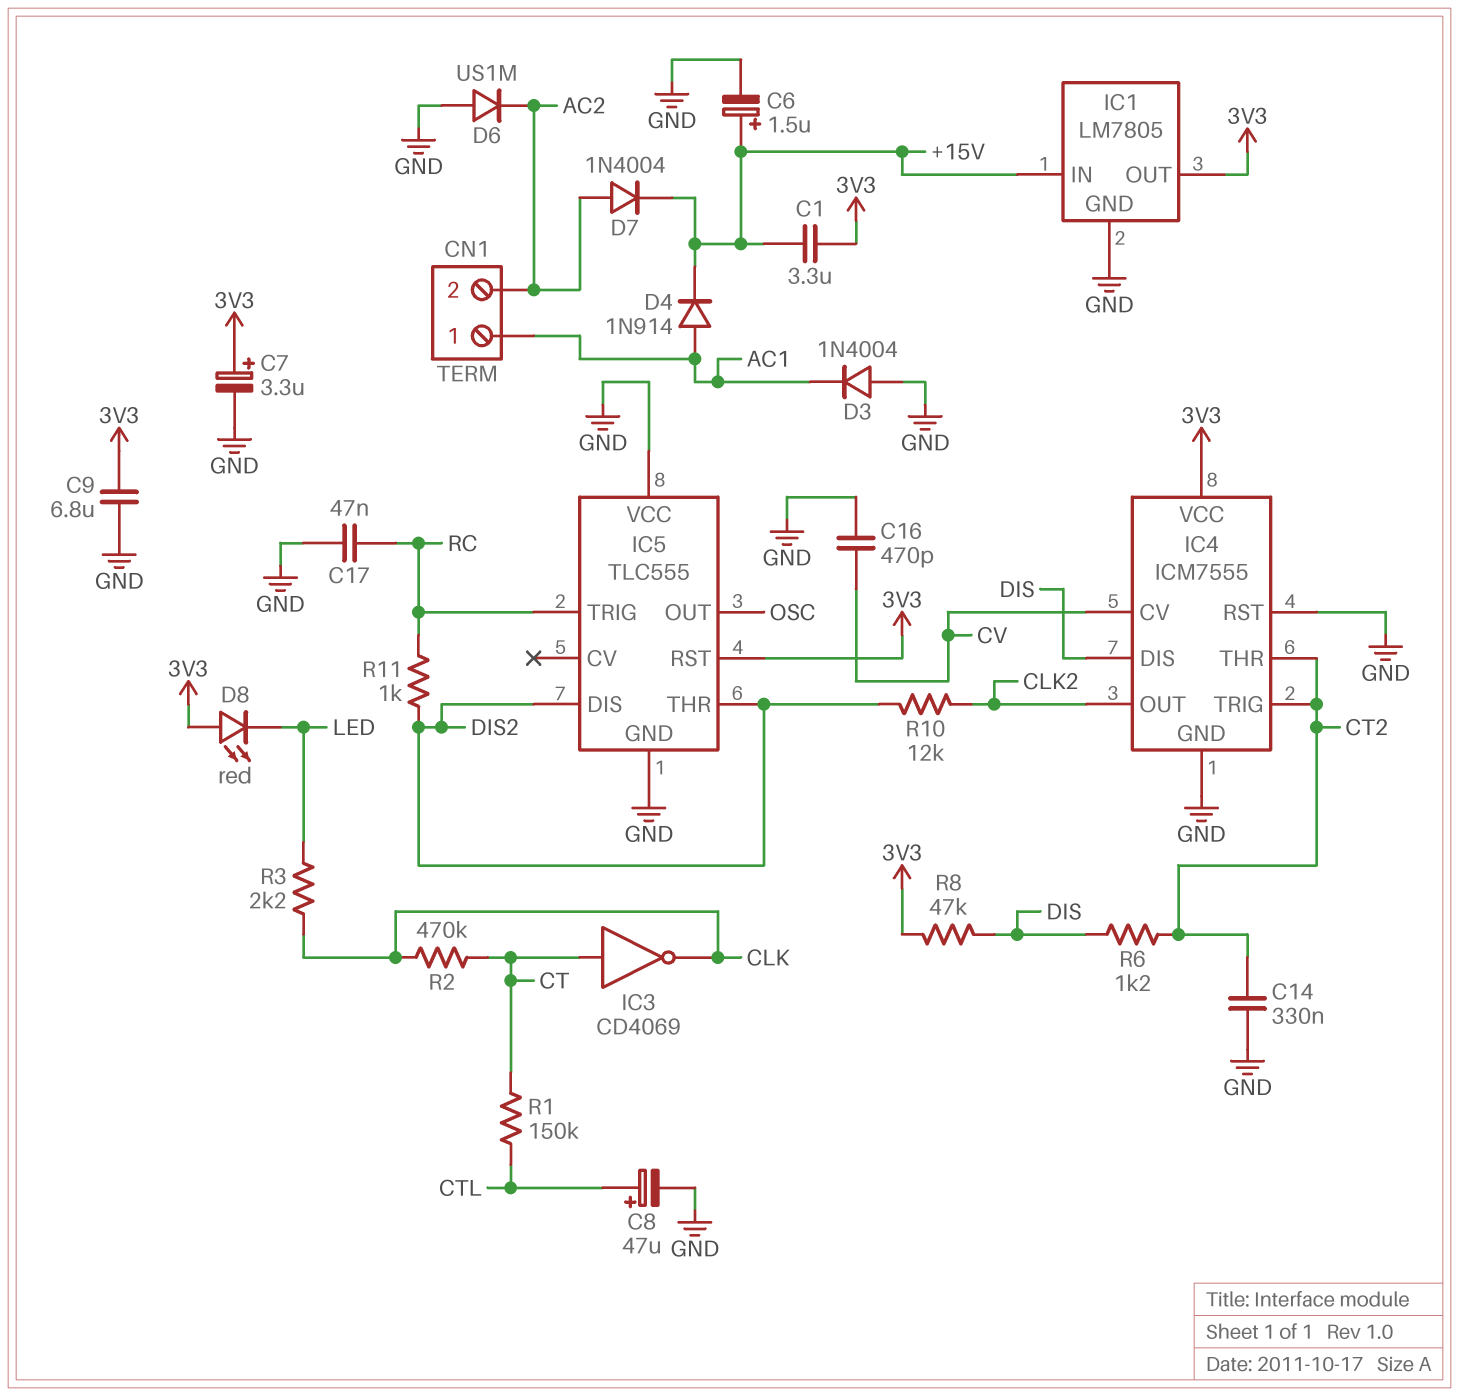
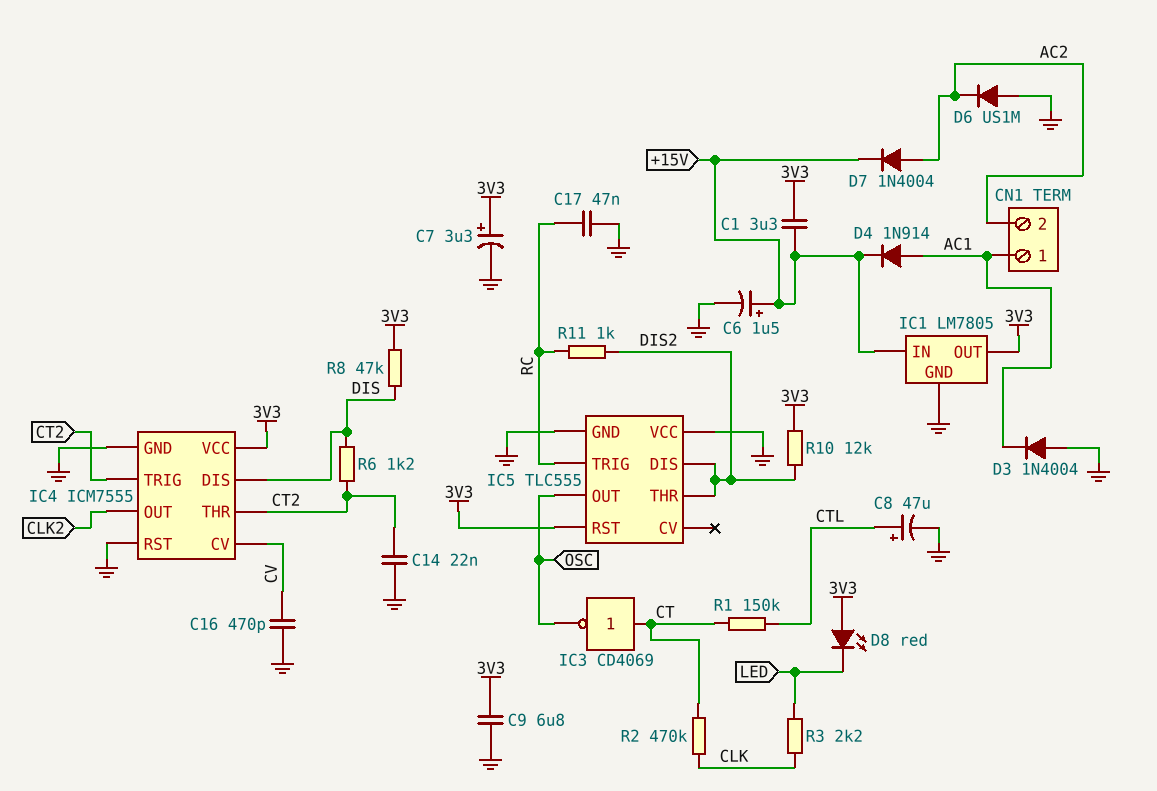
C14: 330nF (CT2, GND) -> 22nF (CT2, GND)
IC3: NOT CD4069 (in CT, out CLK) -> NOT CD4069 (in CT, out OSC)
R10: 12k (CLK2, DIS2) -> 12k (3V3, DIS2)

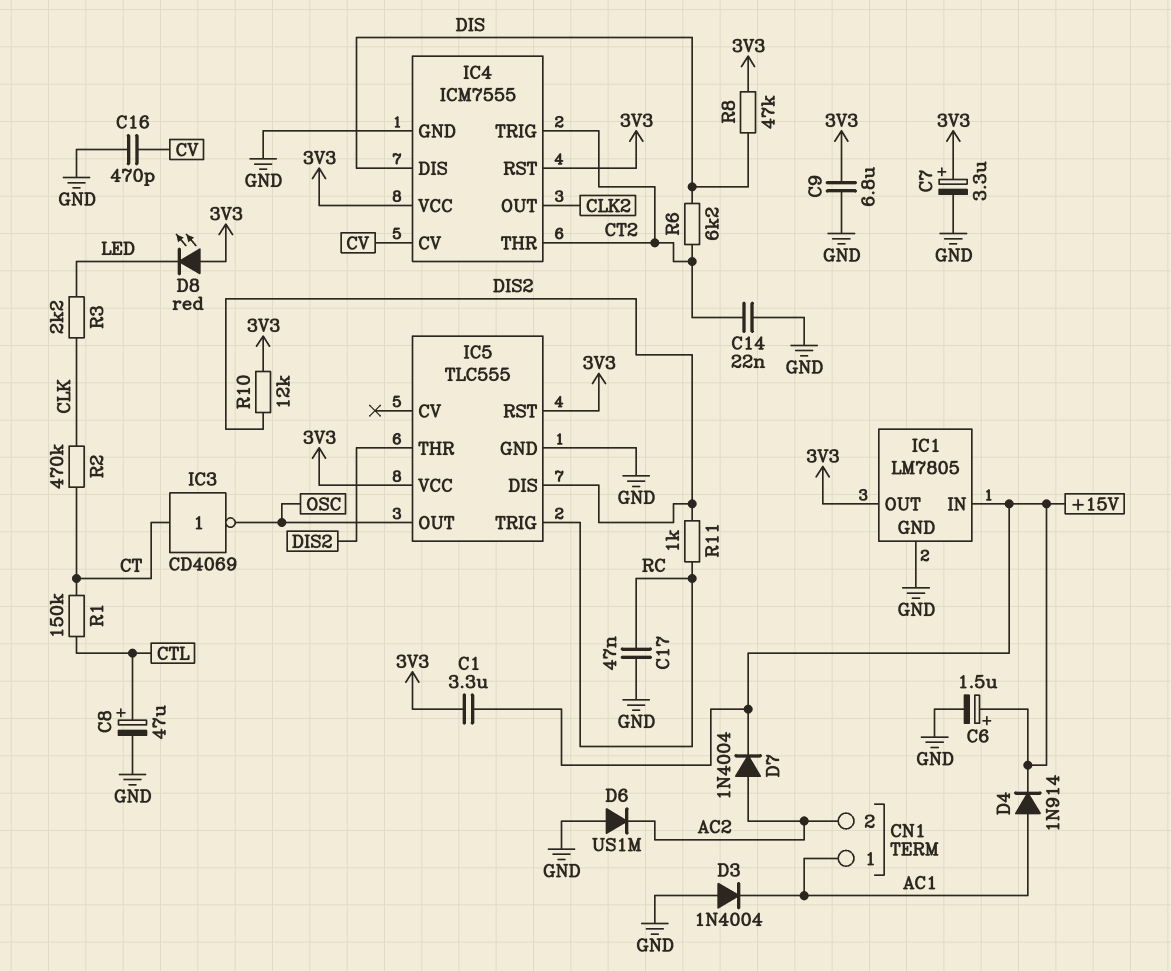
IC4 pin RST: GND -> 3V3
IC5 pin VCC: GND -> 3V3
R6: 1.2k (CT2, DIS) -> 6.2k (CT2, DIS)

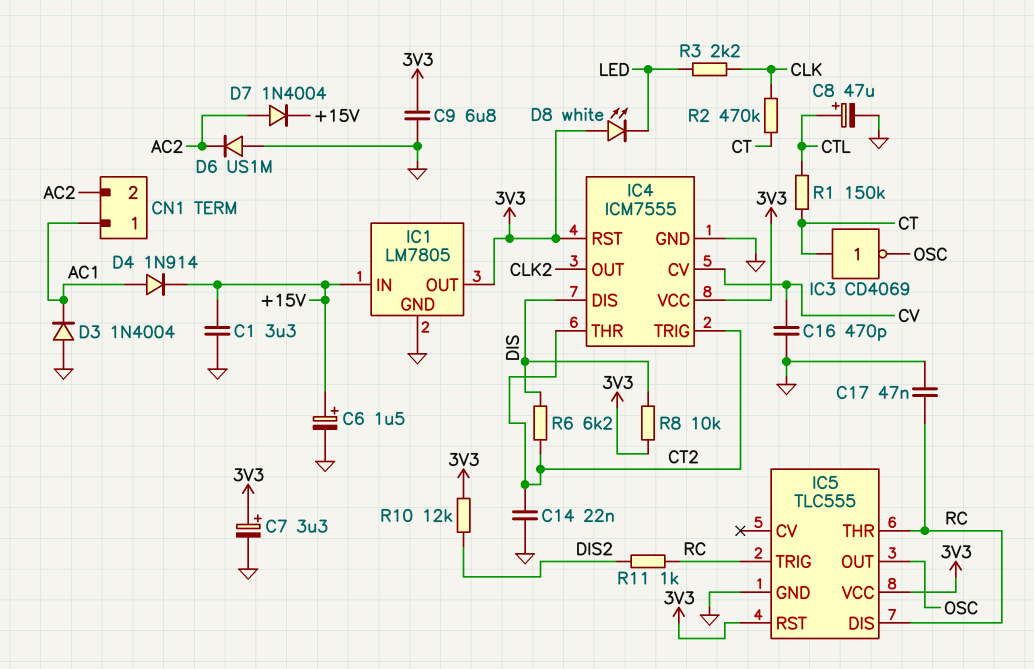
C1: 3.3uF (+15V, 3V3) -> 3.3uF (+15V, GND)
D8: LED red (A 3V3, K LED) -> LED white (A 3V3, K LED)
IC5 pin DIS: DIS2 -> RC
IC5 pin THR: DIS2 -> RC
R8: 47k (3V3, DIS) -> 10k (3V3, DIS)

